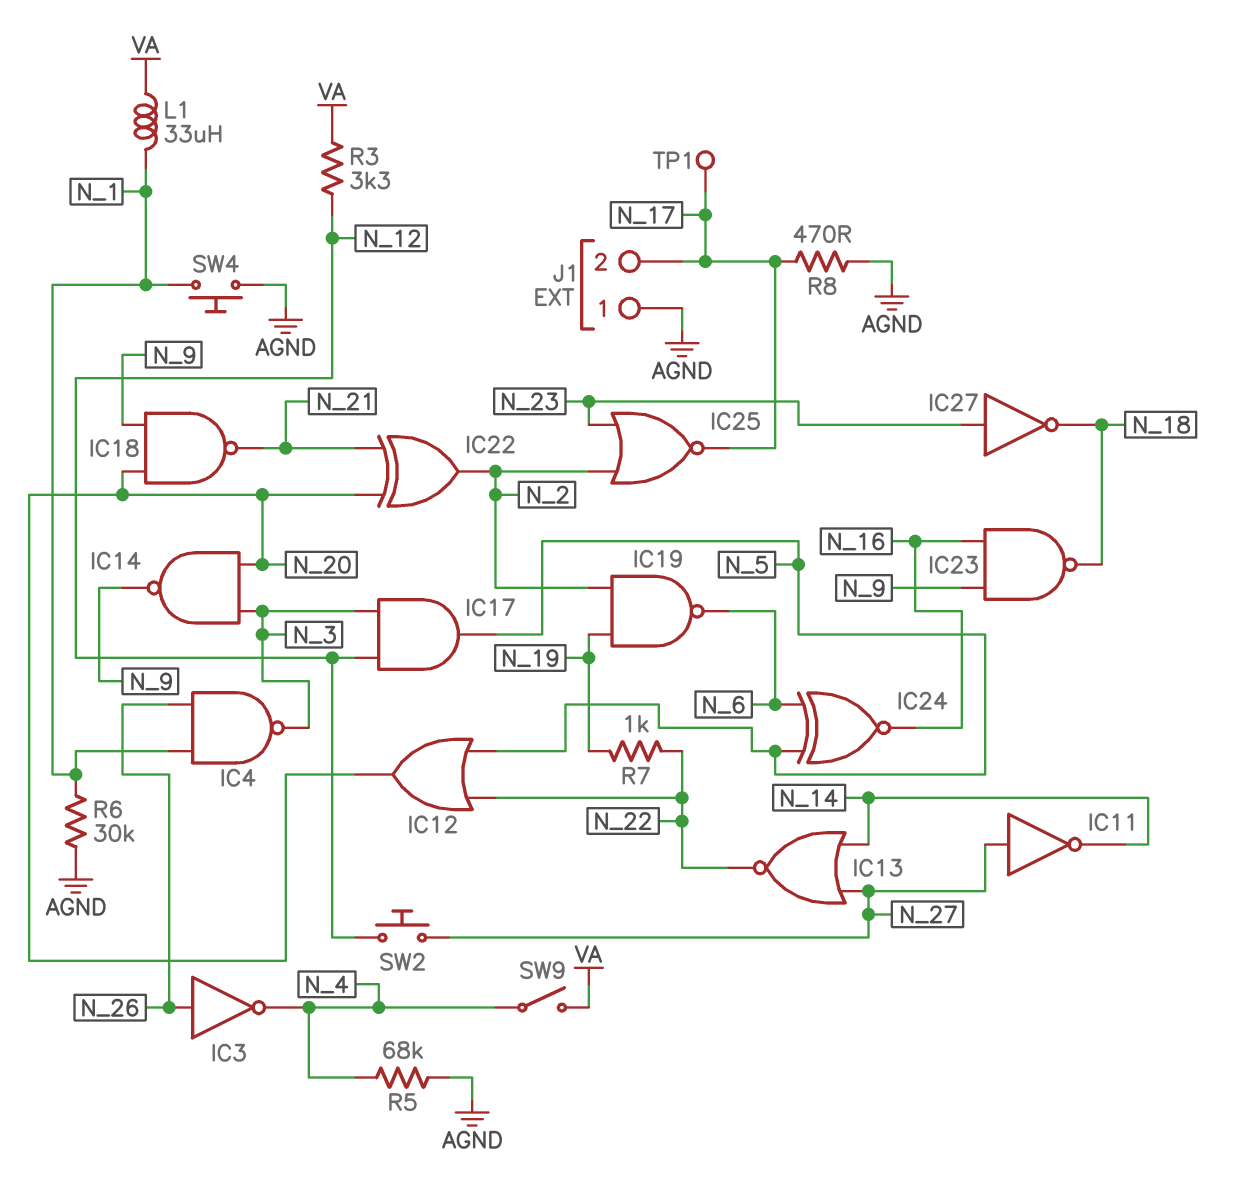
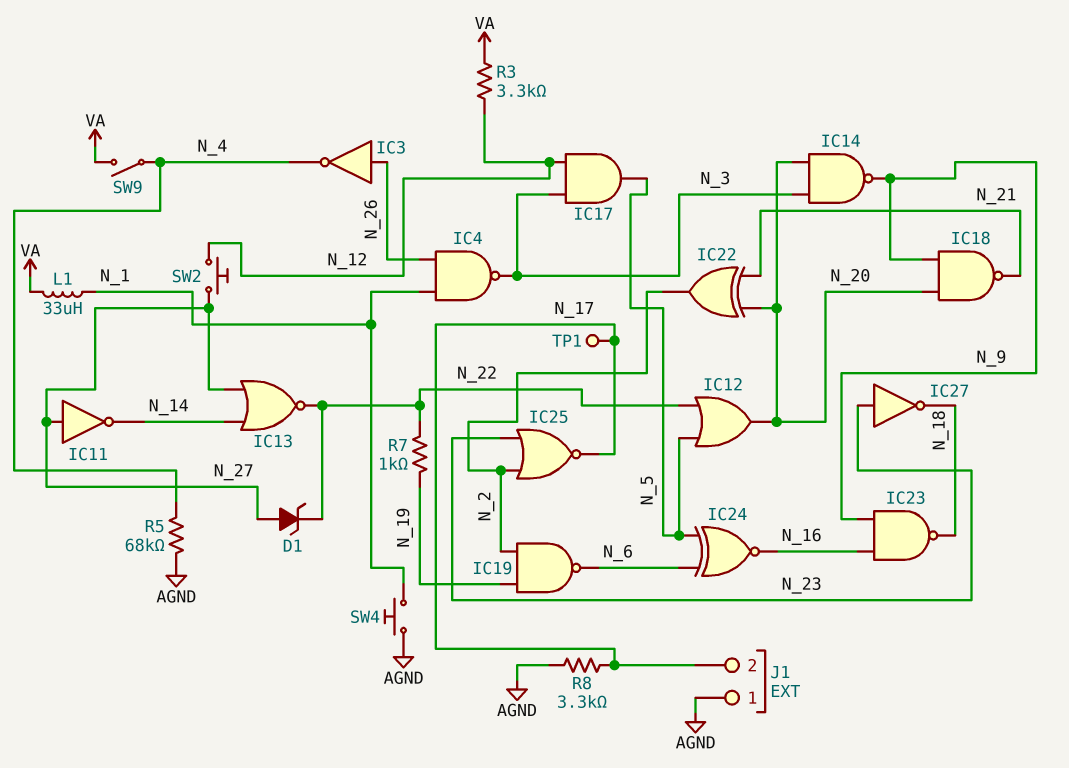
D1: none -> zener (A N_27, K N_22)
R6: 30k (AGND, N_1) -> none
R8: 470 (AGND, N_17) -> 3.3k (AGND, N_17)

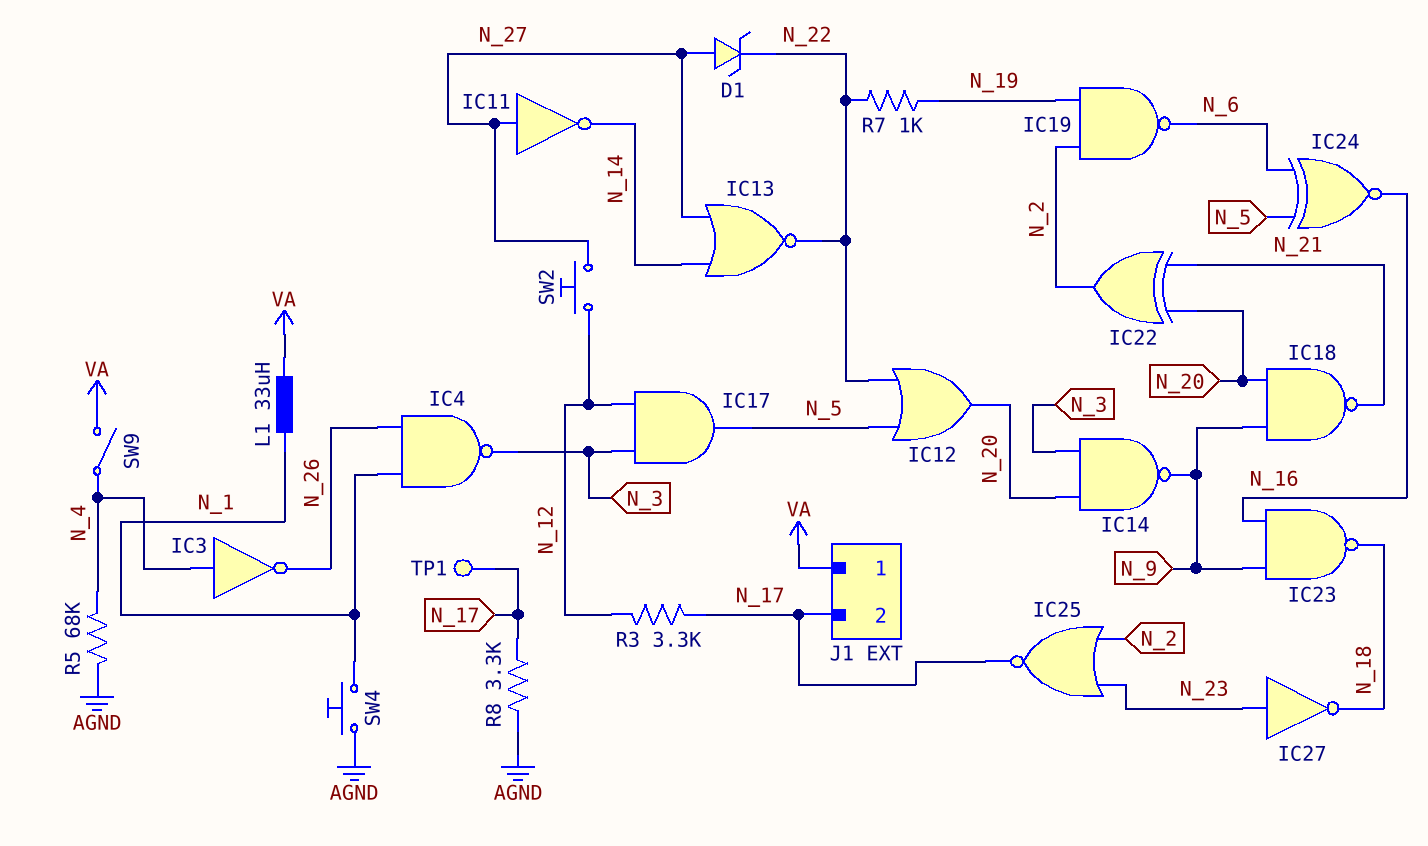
IC3: NOT (in N_26, out N_4) -> NOT (in N_4, out N_26)
J1 pin 1: AGND -> VA
R3: 3.3k (N_12, VA) -> 3.3k (N_12, N_17)

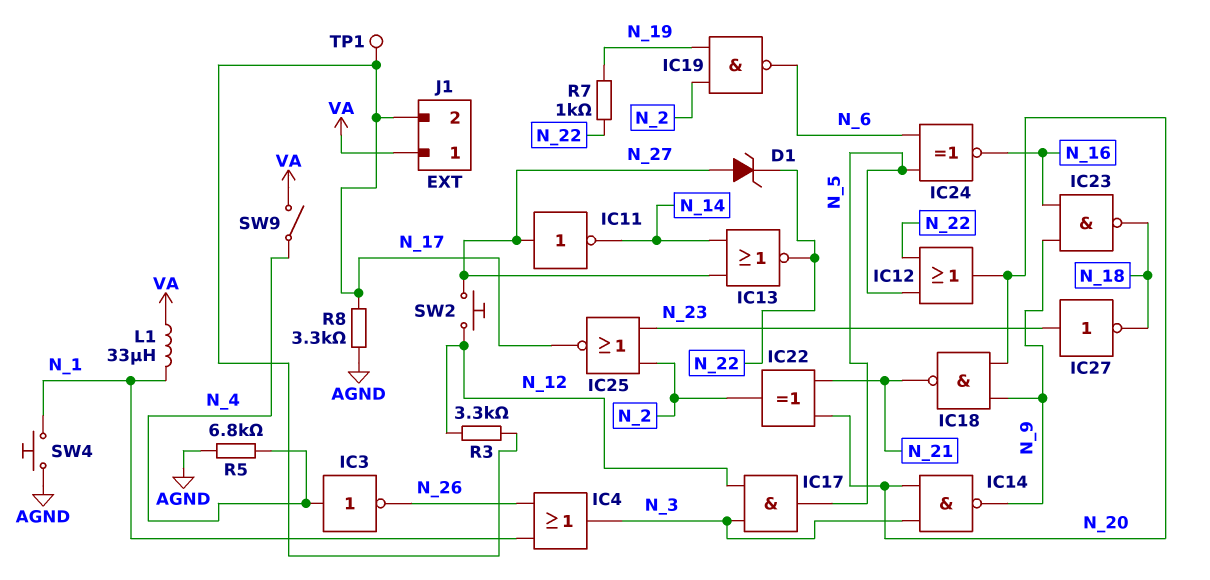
IC4: NAND (in N_1, in N_26, out N_3) -> OR (in N_1, in N_26, out N_3)
R5: 68k (AGND, N_4) -> 6.8k (AGND, N_4)

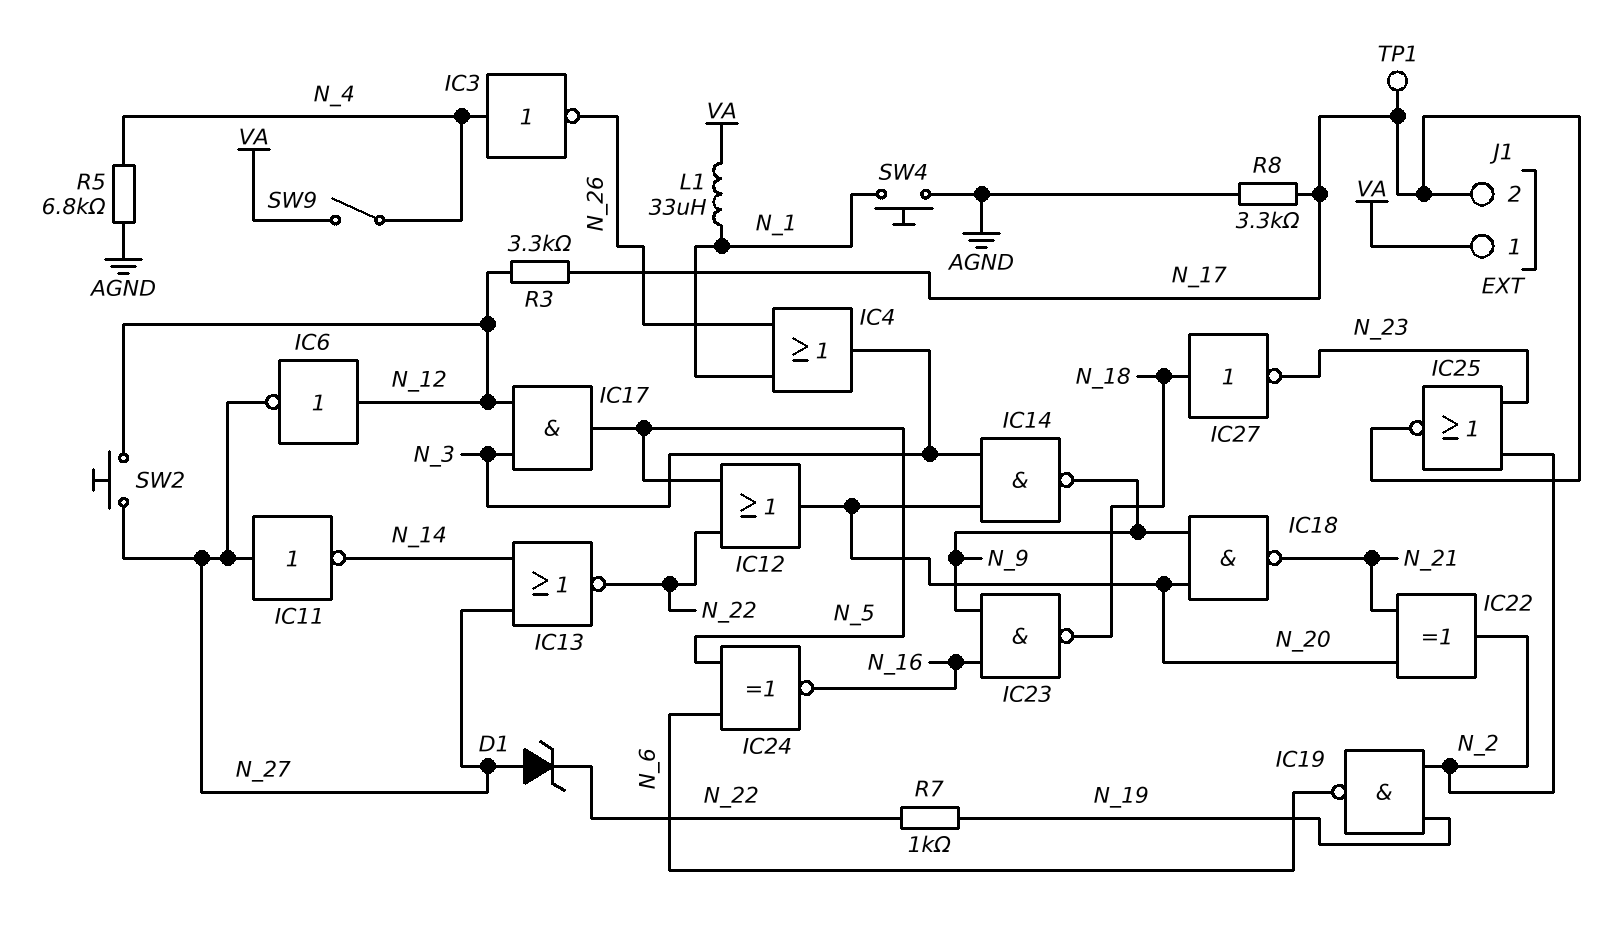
IC6: none -> NOT (in N_12, out N_27)
IC27: NOT (in N_23, out N_18) -> NOT (in N_18, out N_23)

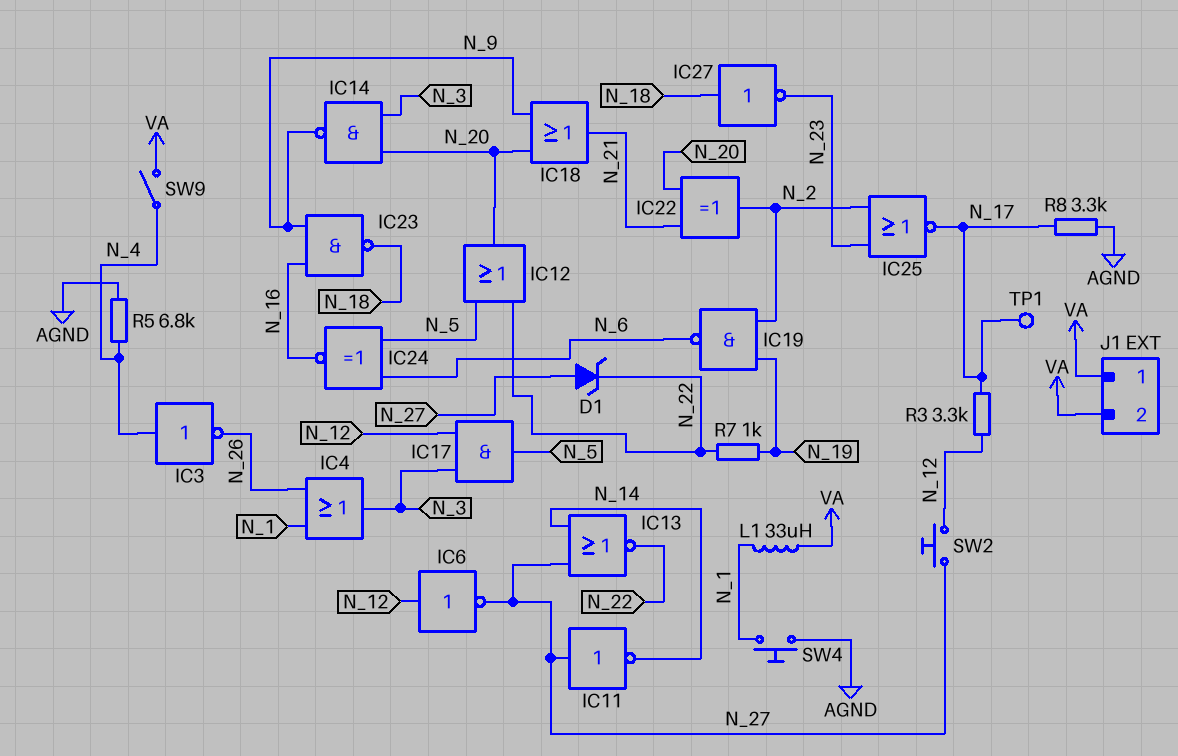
IC18: NAND (in N_9, in N_20, out N_21) -> OR (in N_9, in N_20, out N_21)
J1 pin 2: N_17 -> VA

